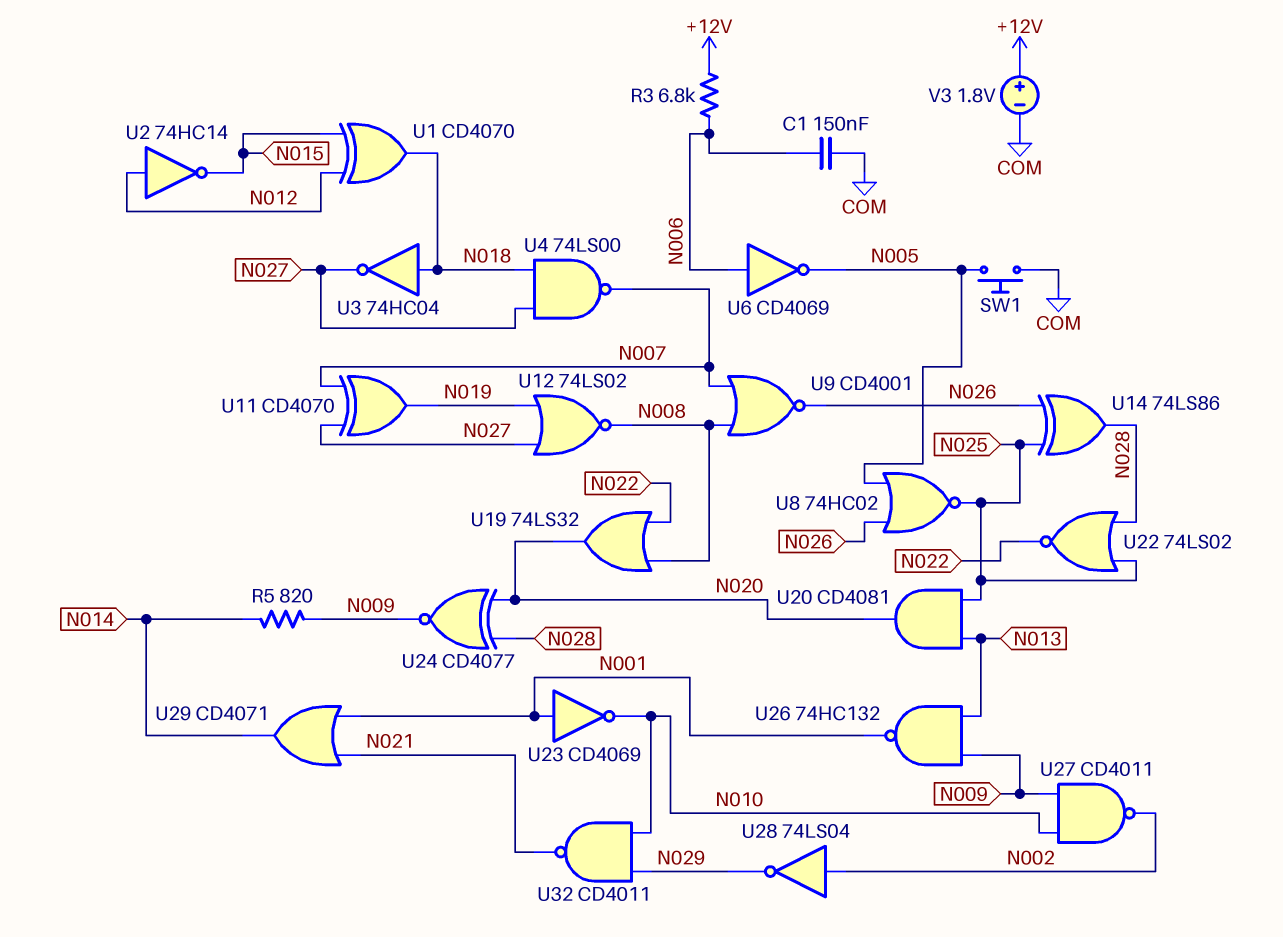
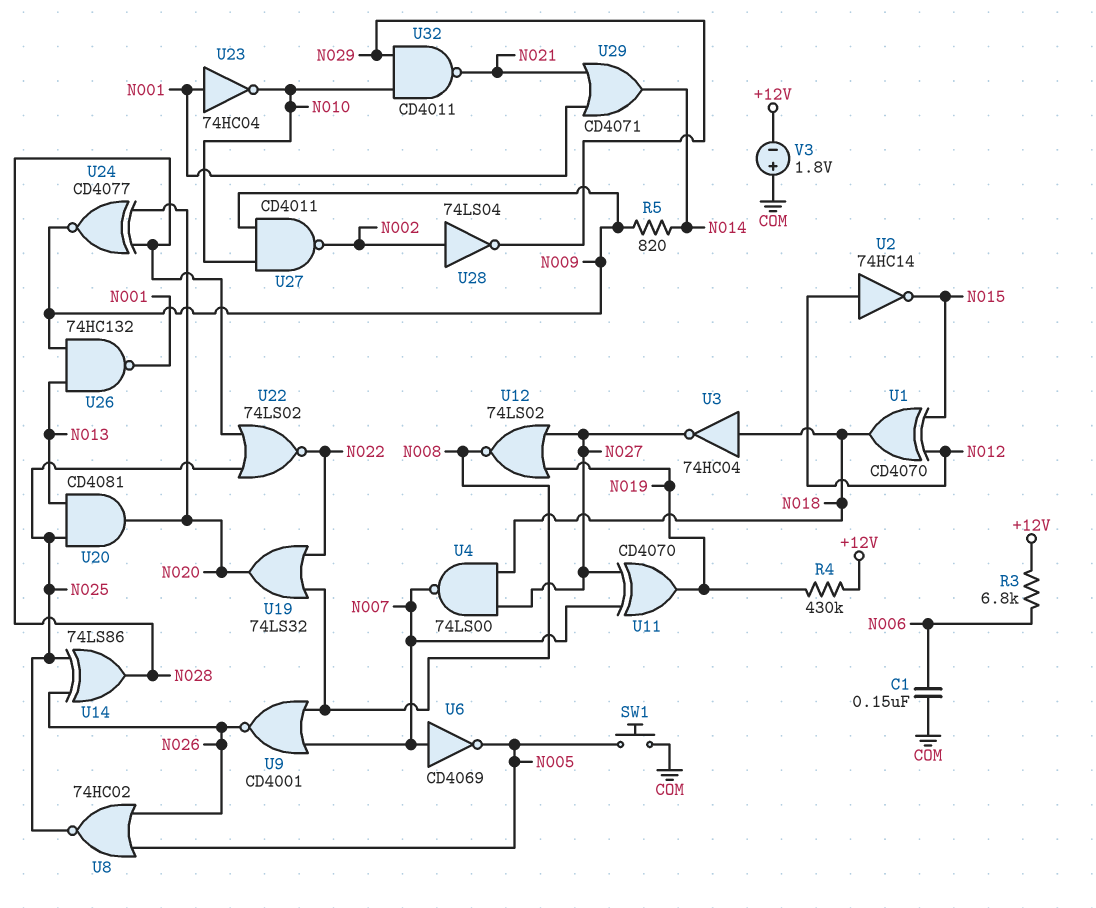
R4: none -> 430k (+12V, N019)
U6: NOT CD4069 (in N006, out N005) -> NOT CD4069 (in N007, out N005)
U23: NOT CD4069 (in N001, out N010) -> NOT 74HC04 (in N001, out N010)
V3: 1.8V (plus +12V, minus COM) -> 1.8V (plus COM, minus +12V)

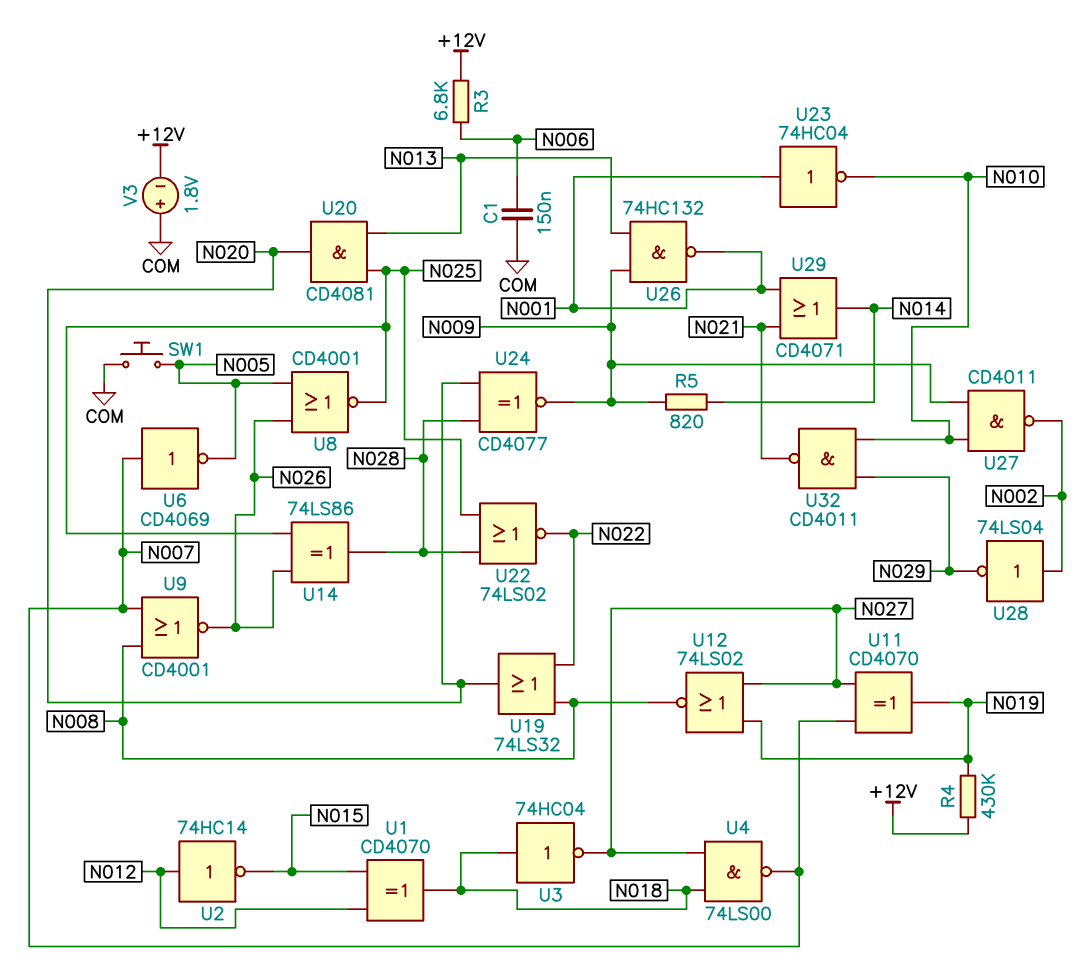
U8: NOR 74HC02 (in N005, in N026, out N025) -> NOR CD4001 (in N005, in N026, out N025)

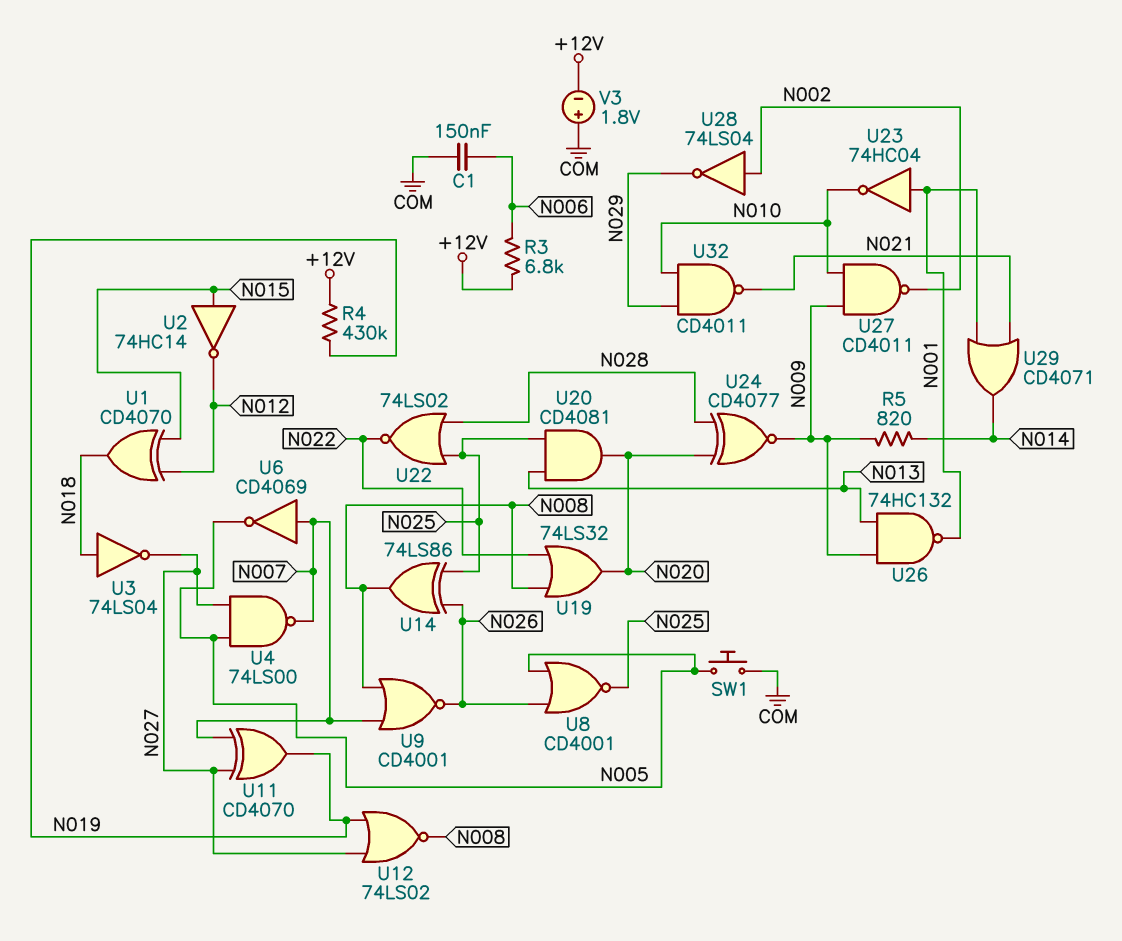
U2: NOT 74HC14 (in N012, out N015) -> NOT 74HC14 (in N015, out N012)
U3: NOT 74HC04 (in N018, out N027) -> NOT 74LS04 (in N018, out N027)
U4: NAND 74LS00 (in N018, in N027, out N007) -> NAND 74LS00 (in N005, in N027, out N007)
U14: XOR 74LS86 (in N025, in N026, out N028) -> XOR 74LS86 (in N025, in N026, out N008)

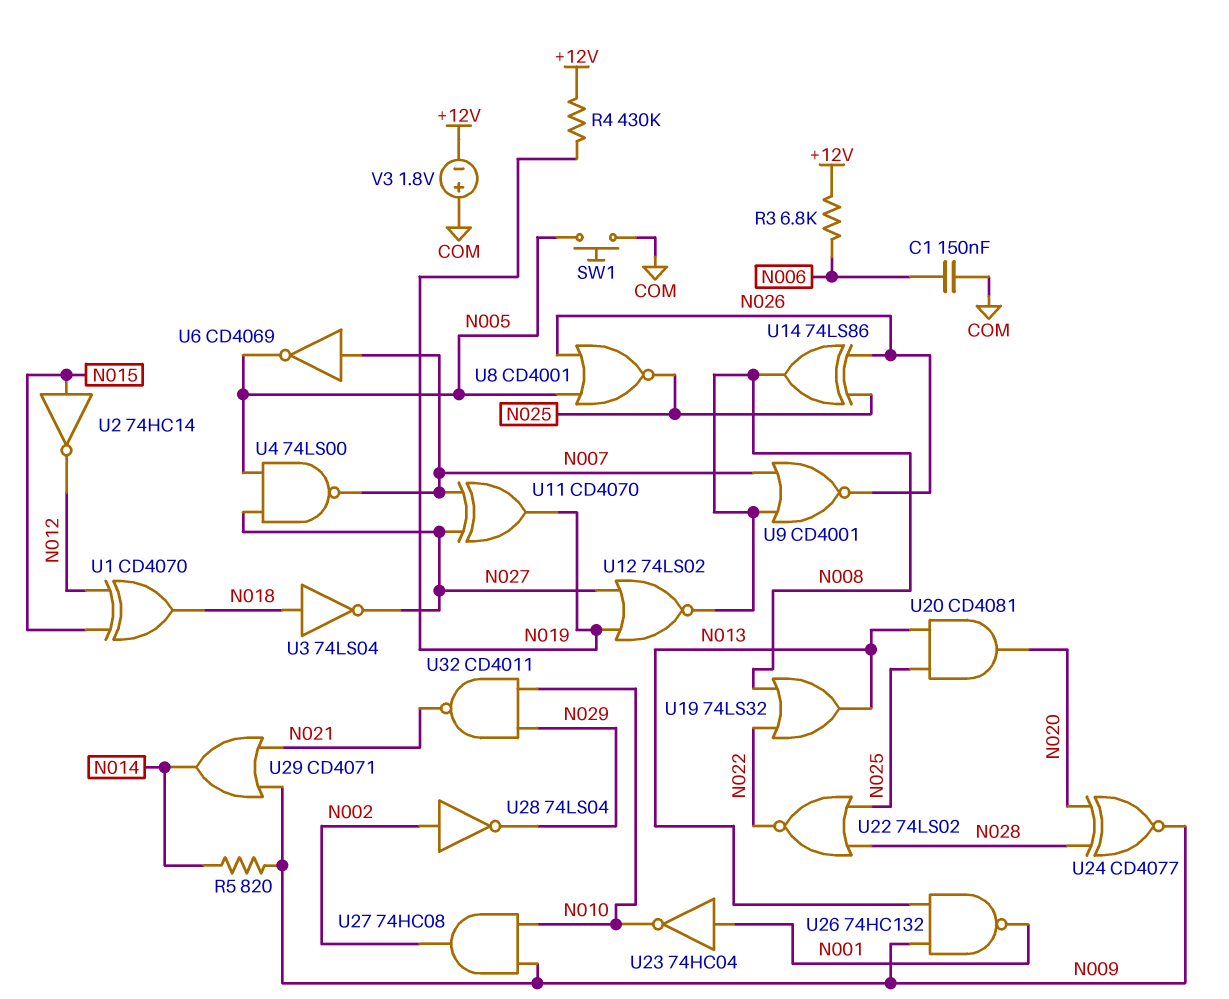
U19: OR 74LS32 (in N008, in N022, out N020) -> OR 74LS32 (in N008, in N022, out N013)
U27: NAND CD4011 (in N009, in N010, out N002) -> AND 74HC08 (in N009, in N010, out N002)
U29: OR CD4071 (in N001, in N021, out N014) -> OR CD4071 (in N009, in N021, out N014)

